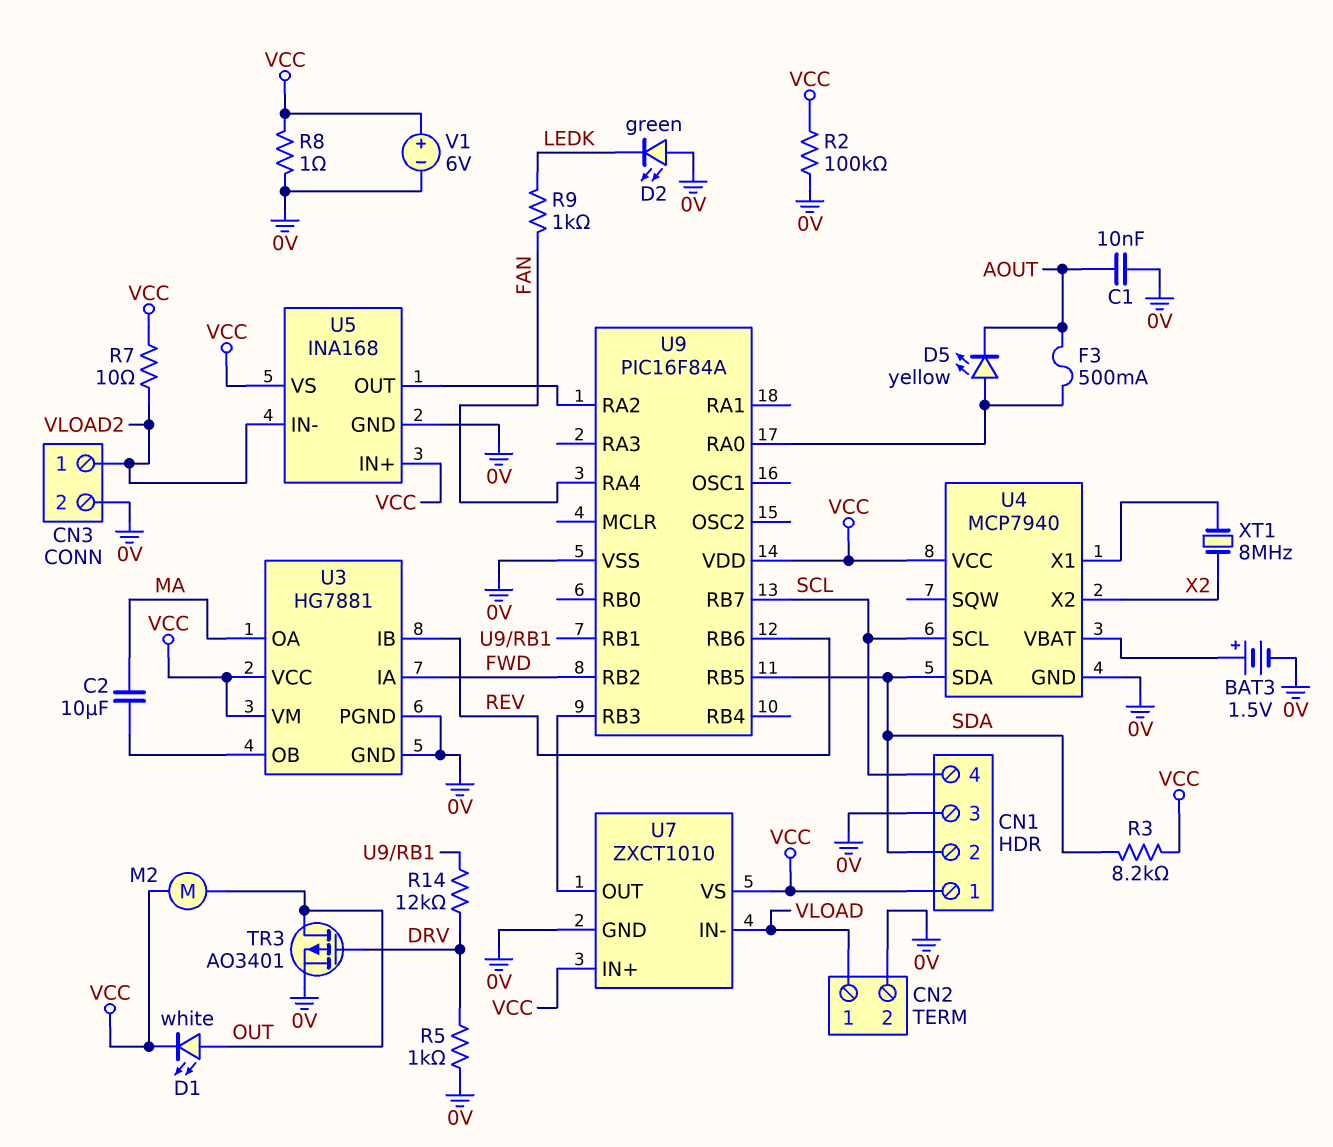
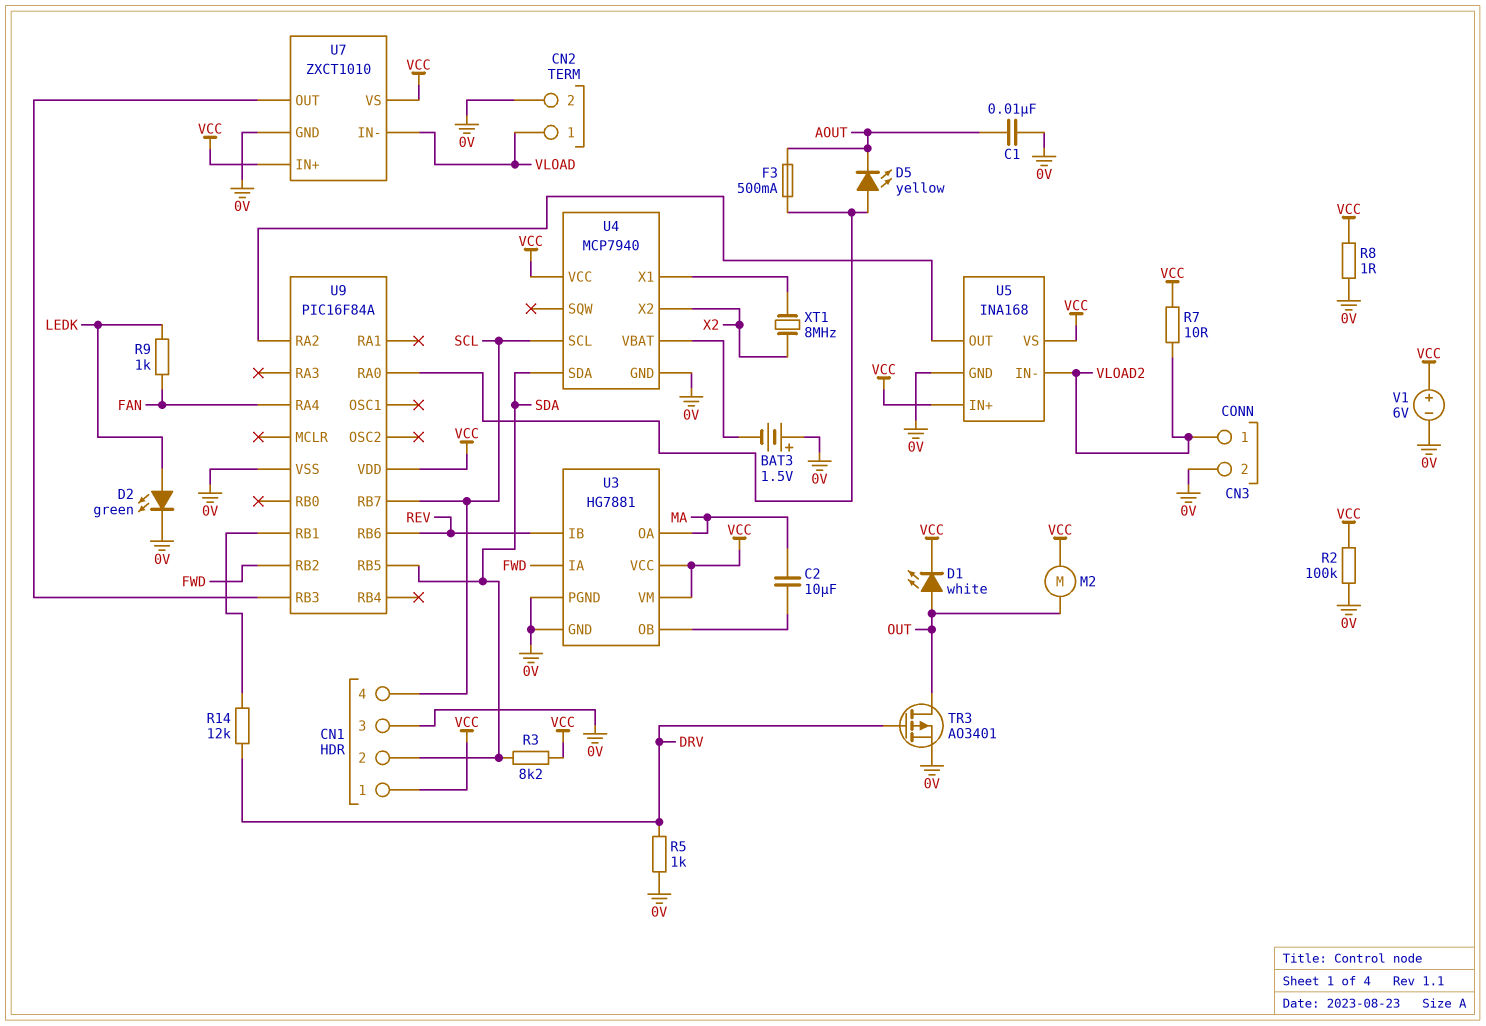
BAT3: 1.5V (plus U4/VBAT, minus 0V) -> 1.5V (plus 0V, minus U4/VBAT)
D2: LED green (A 0V, K LEDK) -> LED green (A LEDK, K 0V)

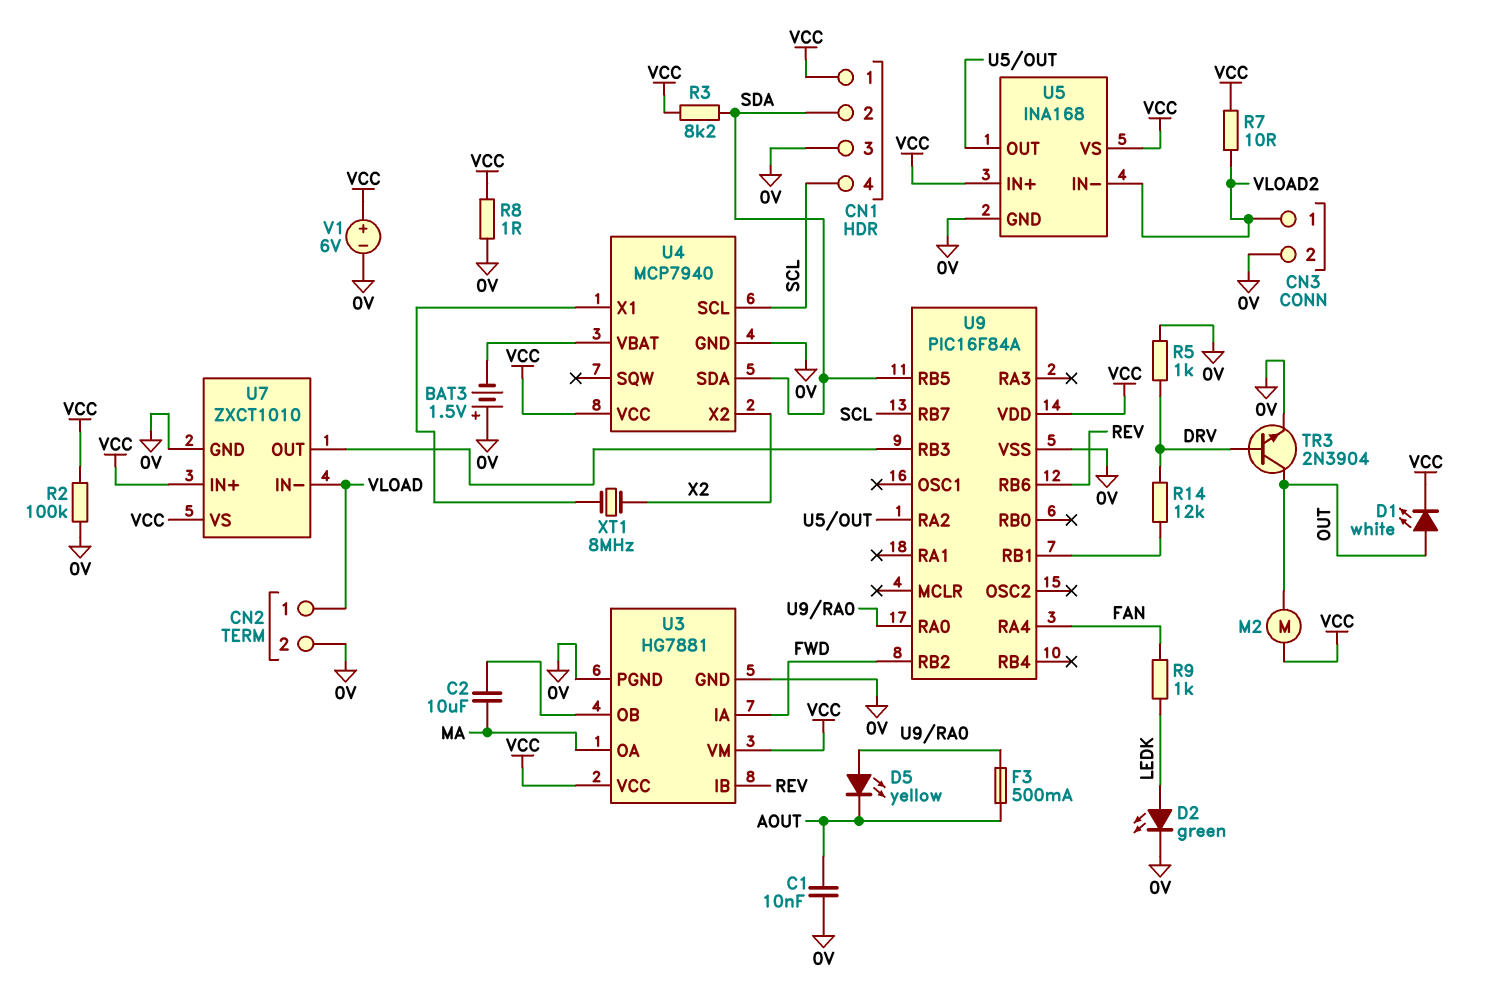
TR3: PMOS AO3401 (G DRV, D OUT, S 0V) -> NPN 2N3904 (B DRV, C OUT, E 0V)

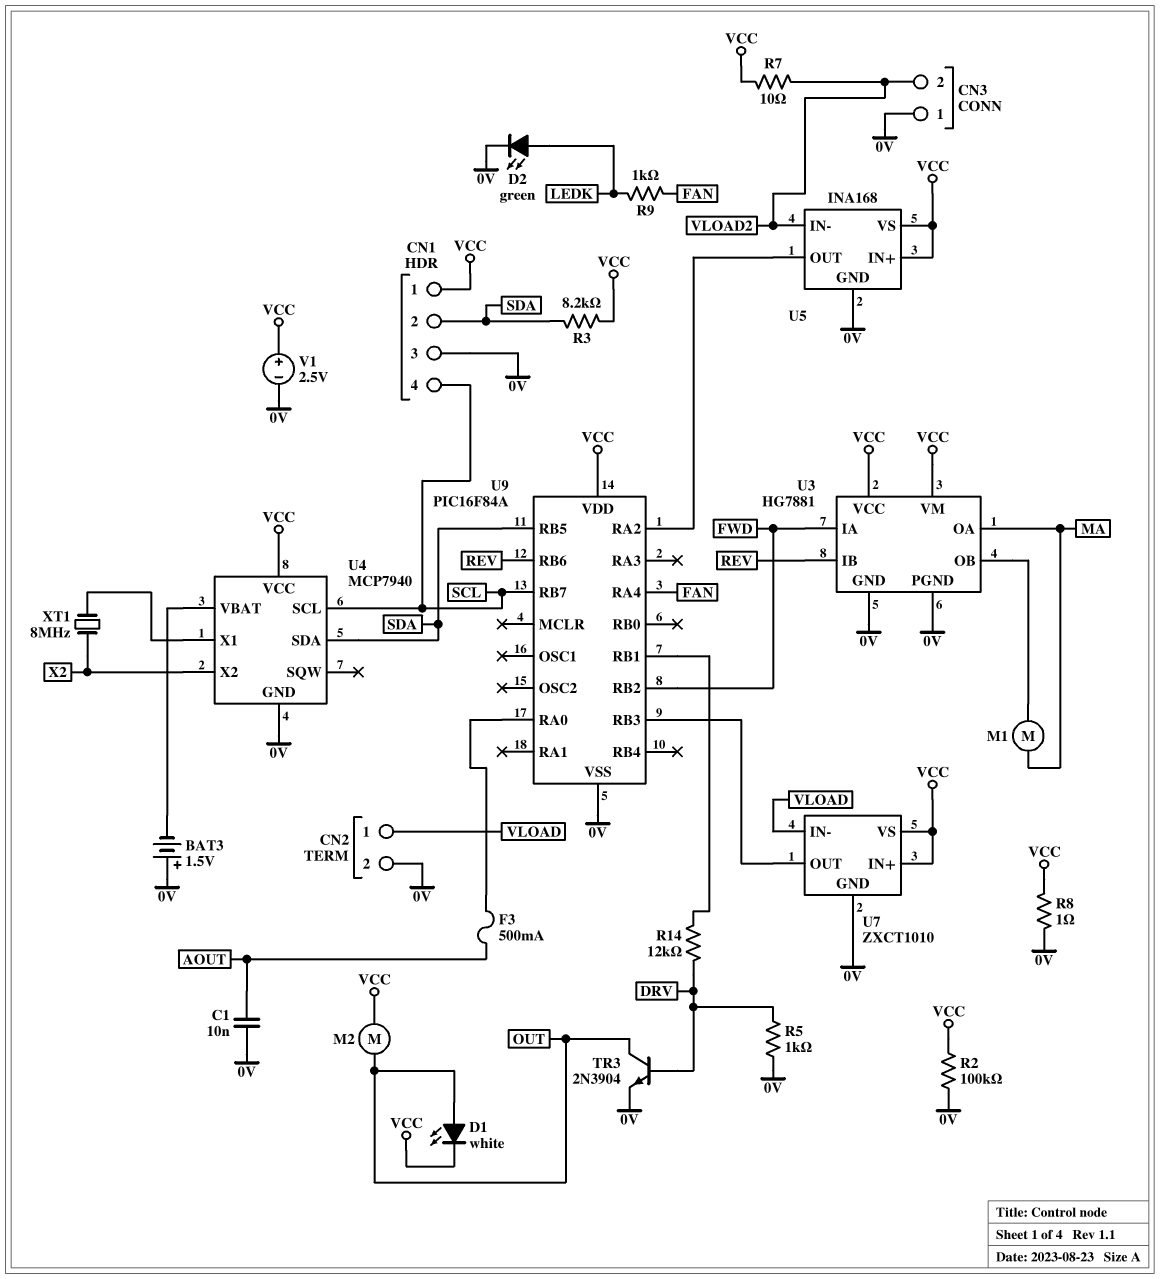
C2: 10uF (MA, U3/OB) -> none
CN3 pin 1: VLOAD2 -> 0V
CN3 pin 2: 0V -> VLOAD2
D5: LED yellow (A U9/RA0, K AOUT) -> none
M1: none -> motor (MA, U3/OB)
V1: 6V (plus VCC, minus 0V) -> 2.5V (plus VCC, minus 0V)

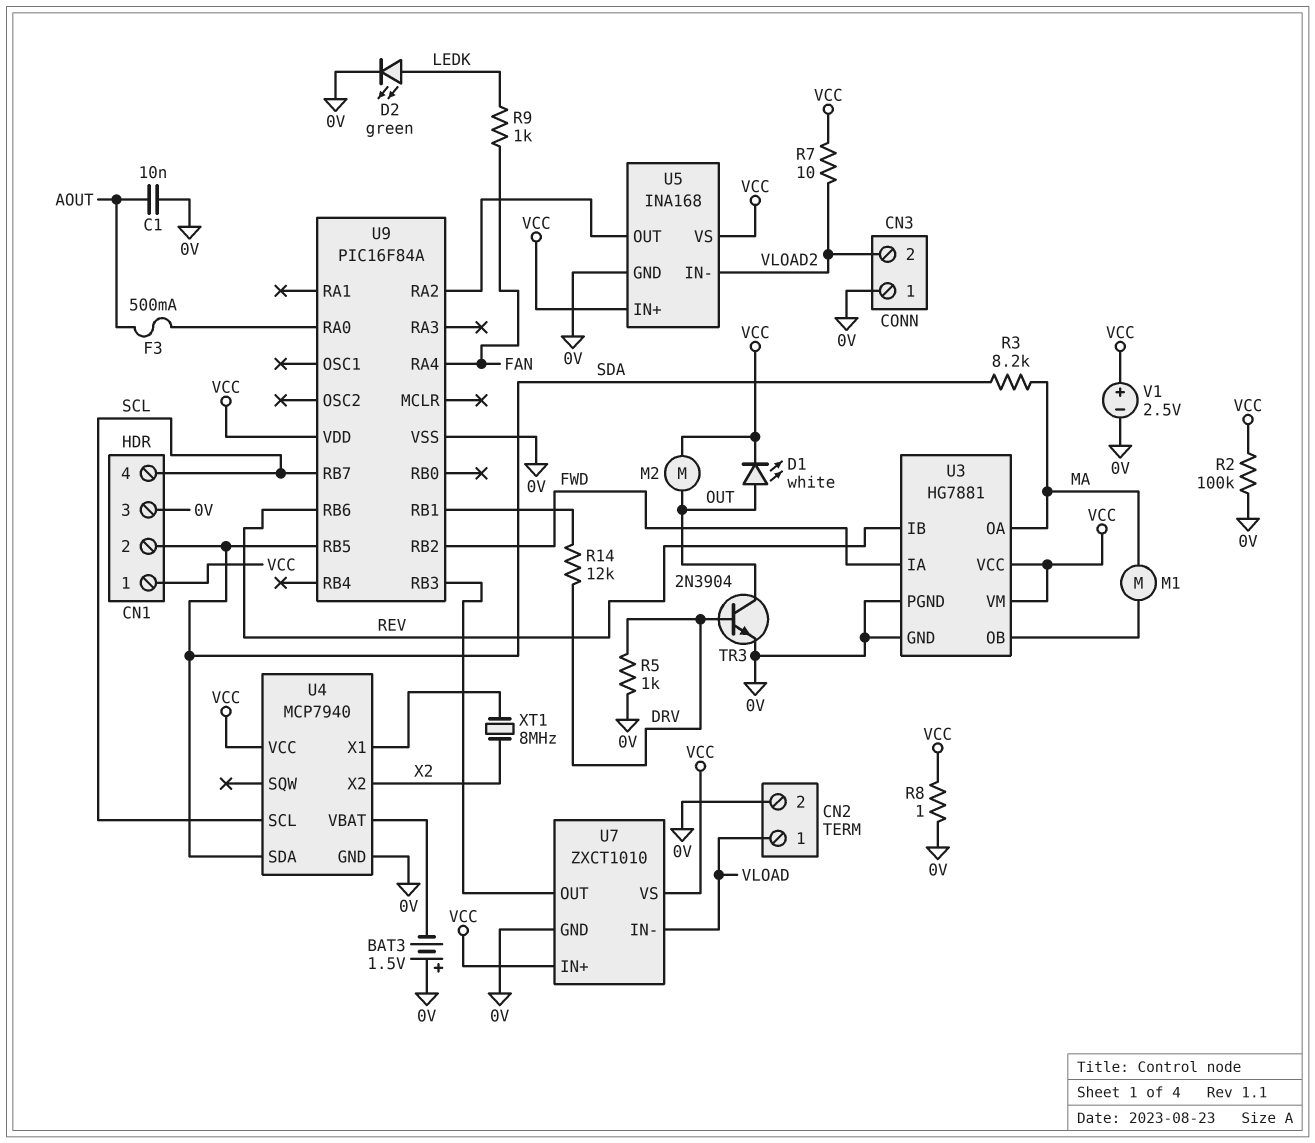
R3: 8.2k (SDA, VCC) -> 8.2k (MA, SDA)

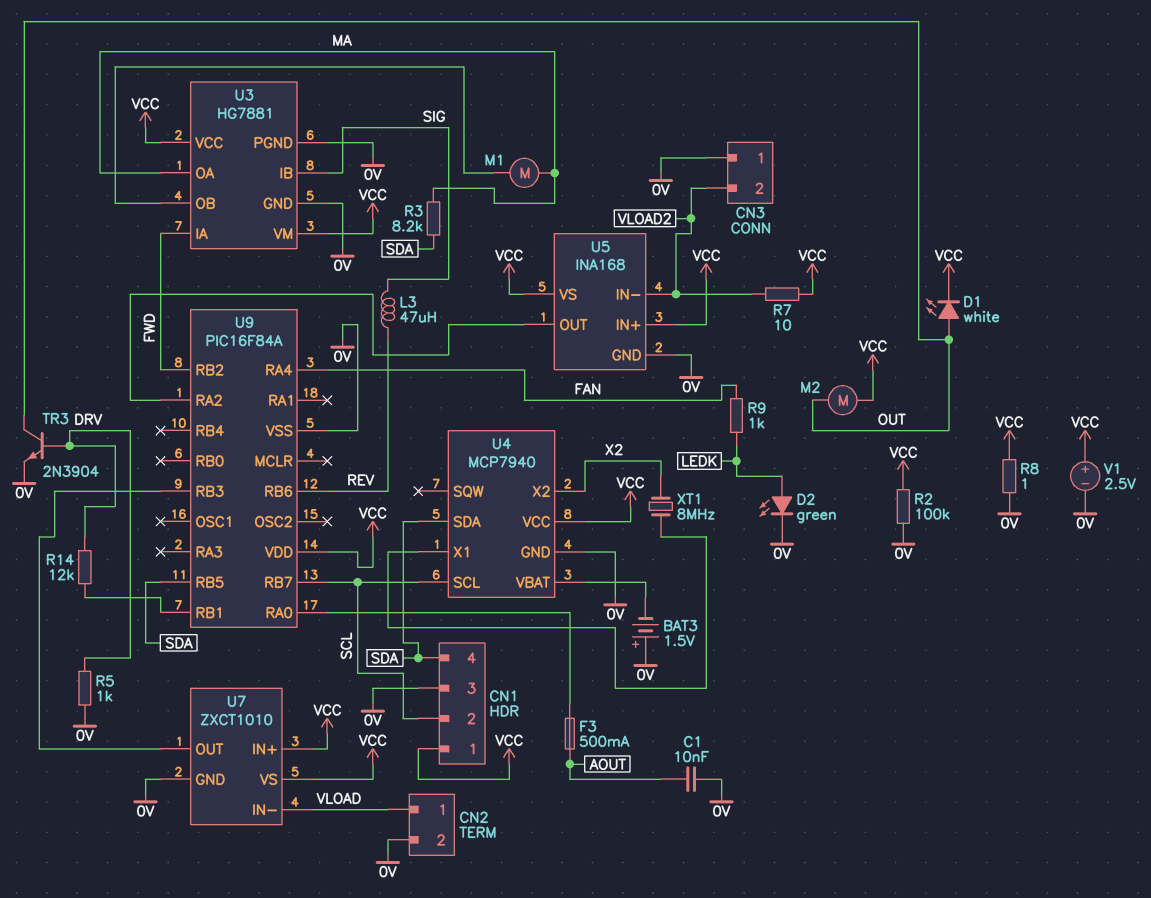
CN1 pin 2: SDA -> SCL
CN1 pin 4: SCL -> SDA
L3: none -> 47uH (REV, SIG)
U3 pin IB: REV -> SIG

